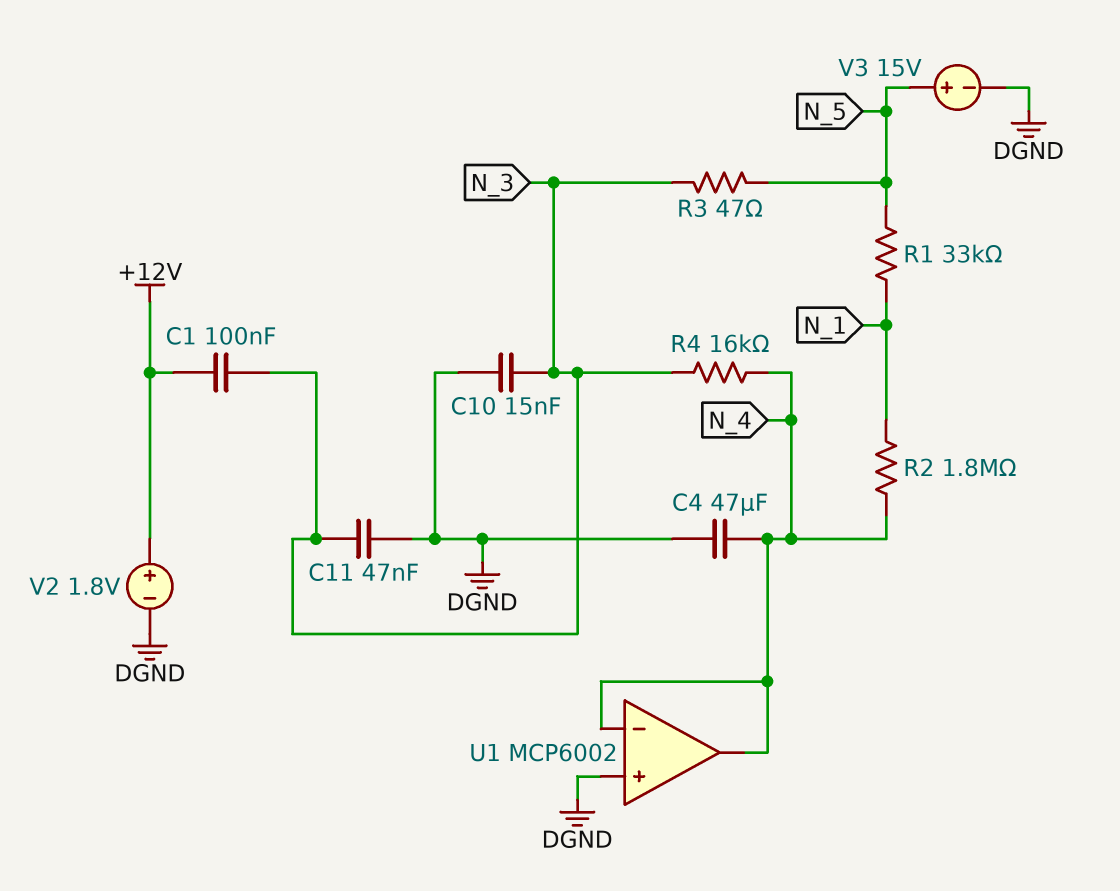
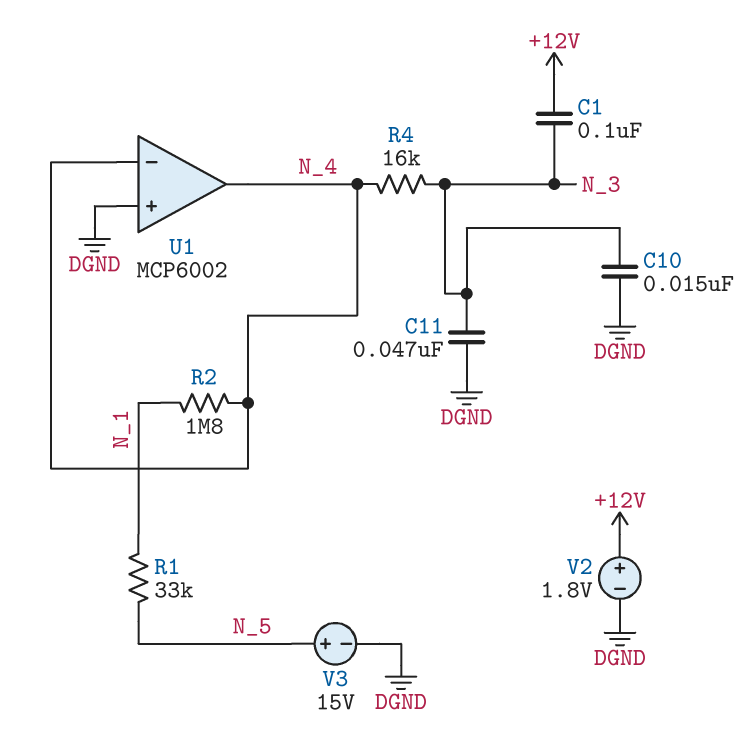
C4: 47uF (DGND, N_4) -> none
R3: 47 (N_3, N_5) -> none

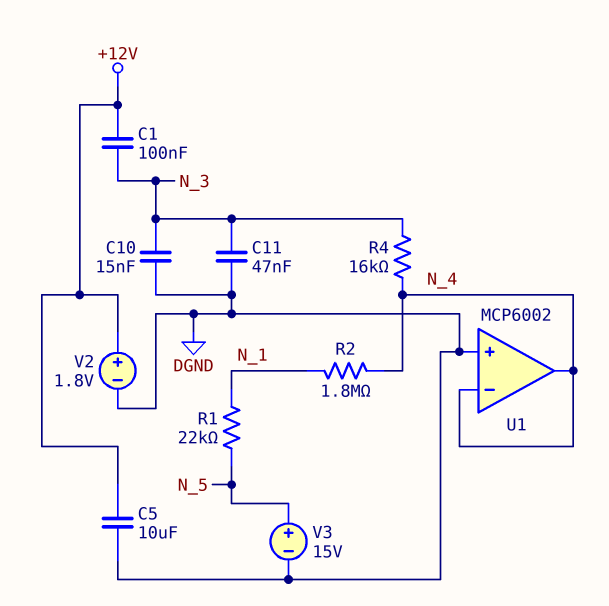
C5: none -> 10uF (+12V, DGND)
R1: 33k (N_1, N_5) -> 22k (N_1, N_5)

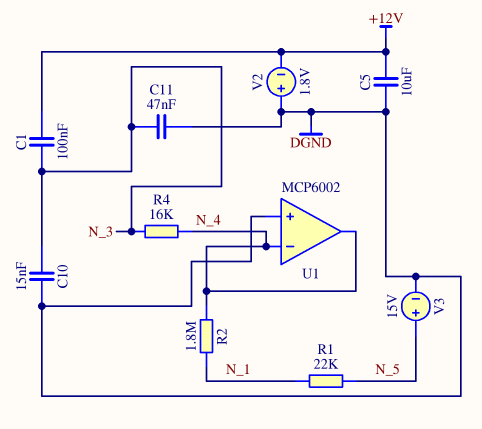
V2: 1.8V (plus +12V, minus DGND) -> 1.8V (plus DGND, minus +12V)

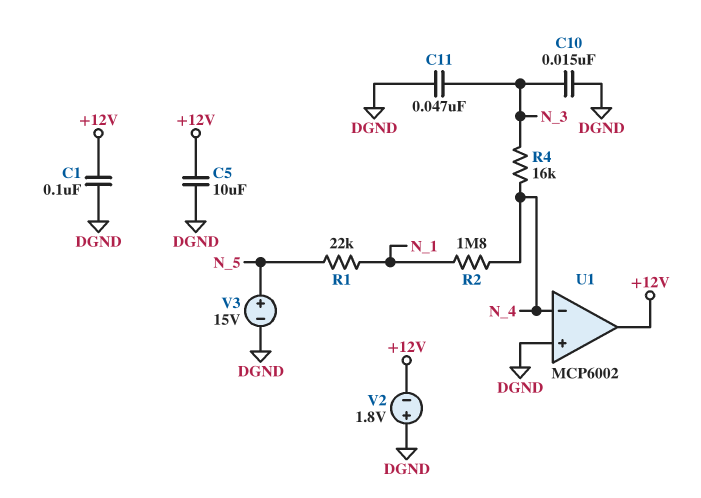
C1: 100nF (+12V, N_3) -> 100nF (+12V, DGND)
U1 pin out: N_4 -> +12V

